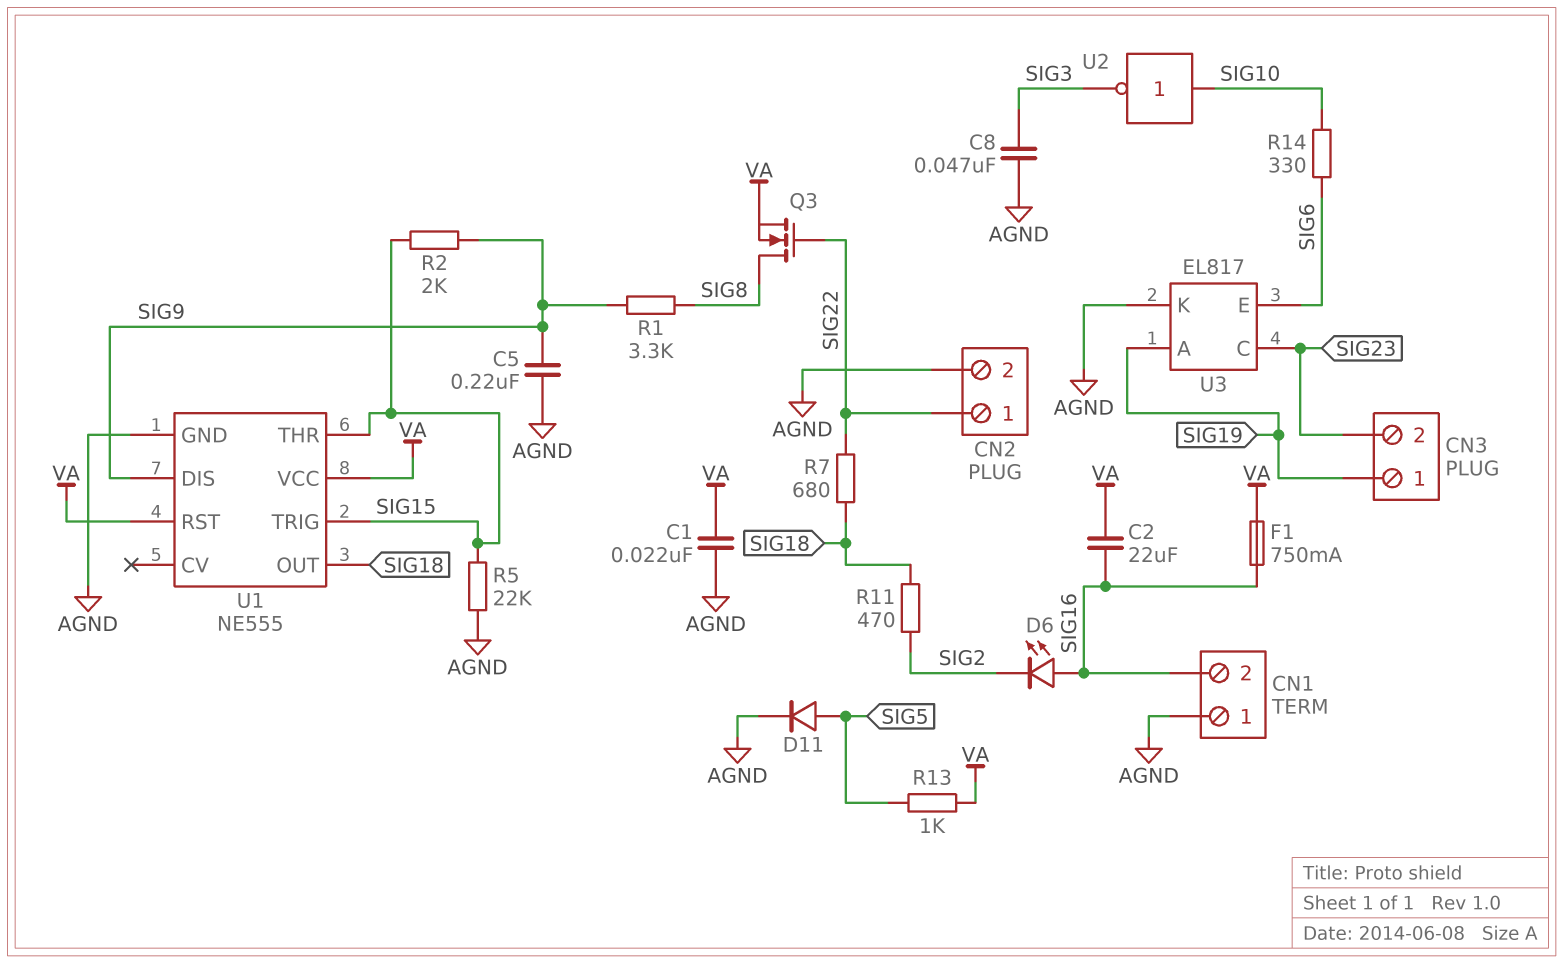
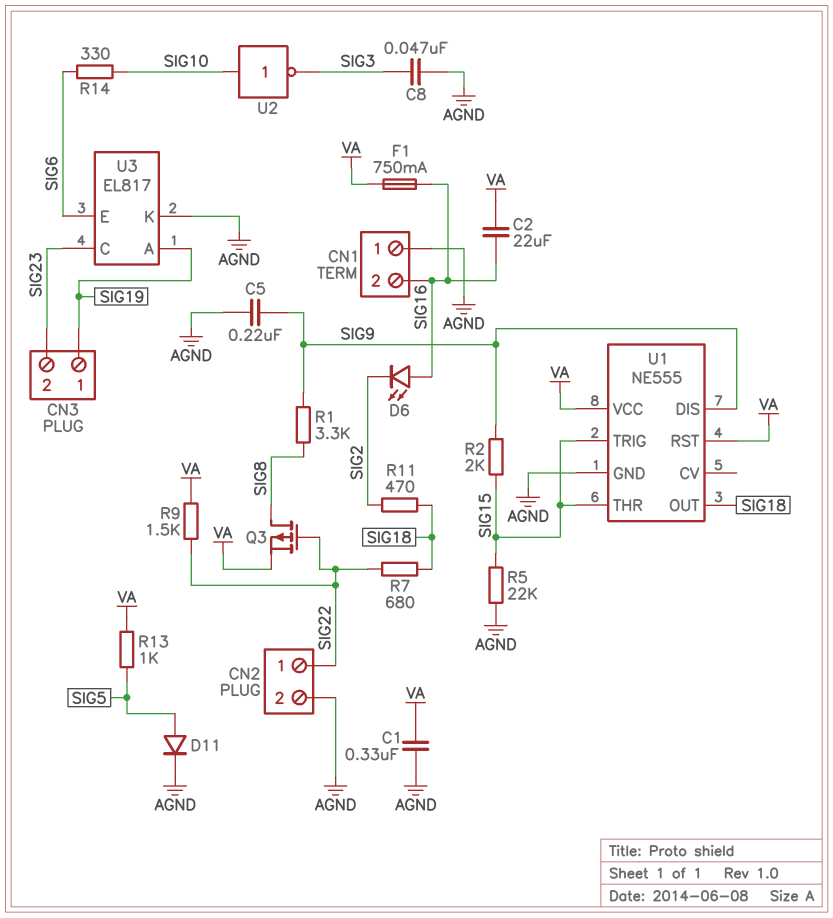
C1: 22nF (AGND, VA) -> 330nF (AGND, VA)
Q3: NMOS (G SIG22, D SIG8, S VA) -> PMOS (G SIG22, D SIG8, S VA)
R9: none -> 1.5k (SIG22, VA)

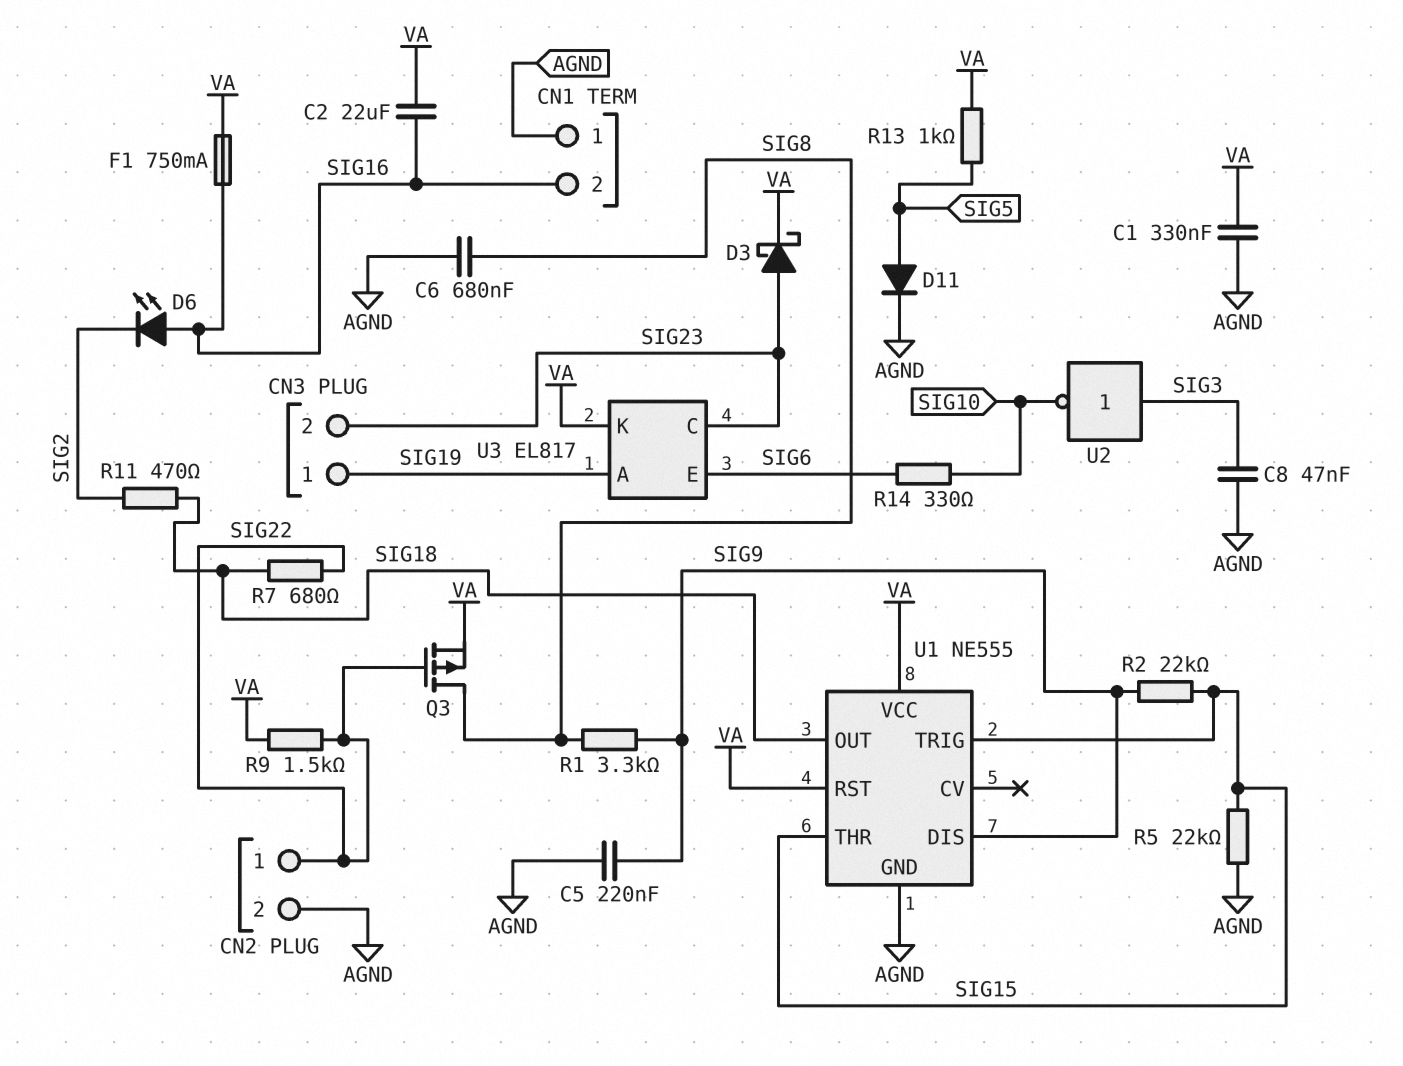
C6: none -> 680nF (AGND, SIG8)
D3: none -> schottky (A SIG23, K VA)
R2: 2k (SIG9, SIG15) -> 22k (SIG9, SIG15)
U2: NOT (in SIG10, out SIG3) -> NOT (in SIG3, out SIG10)
U3 pin K: AGND -> VA

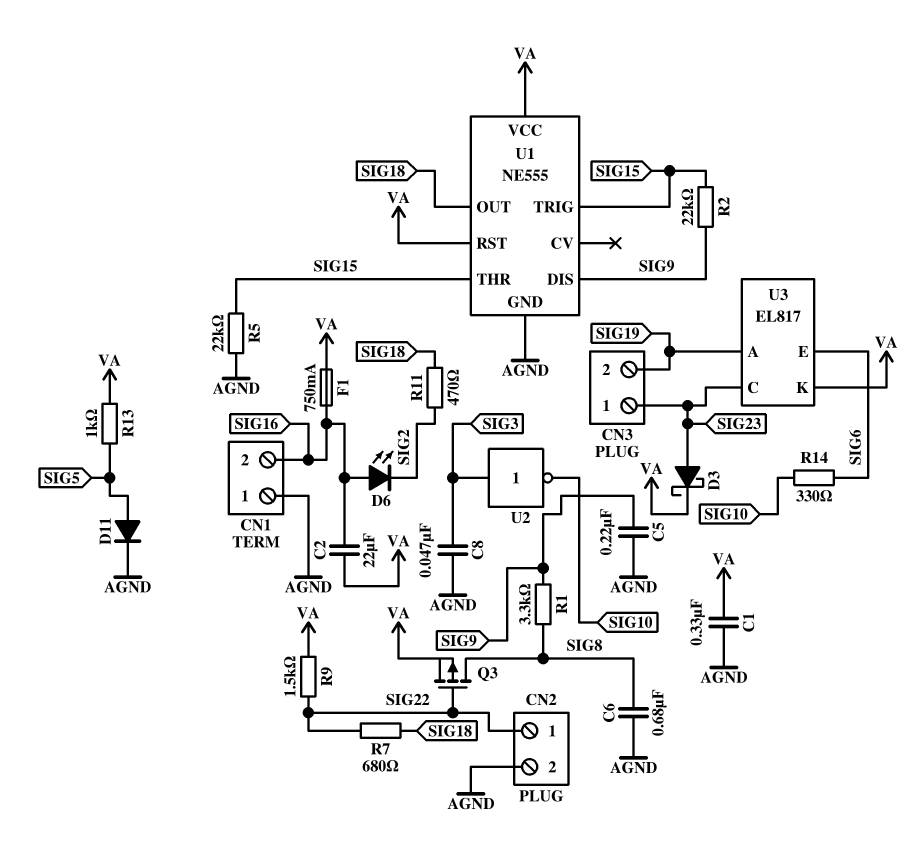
CN3 pin 1: SIG19 -> SIG23
CN3 pin 2: SIG23 -> SIG19

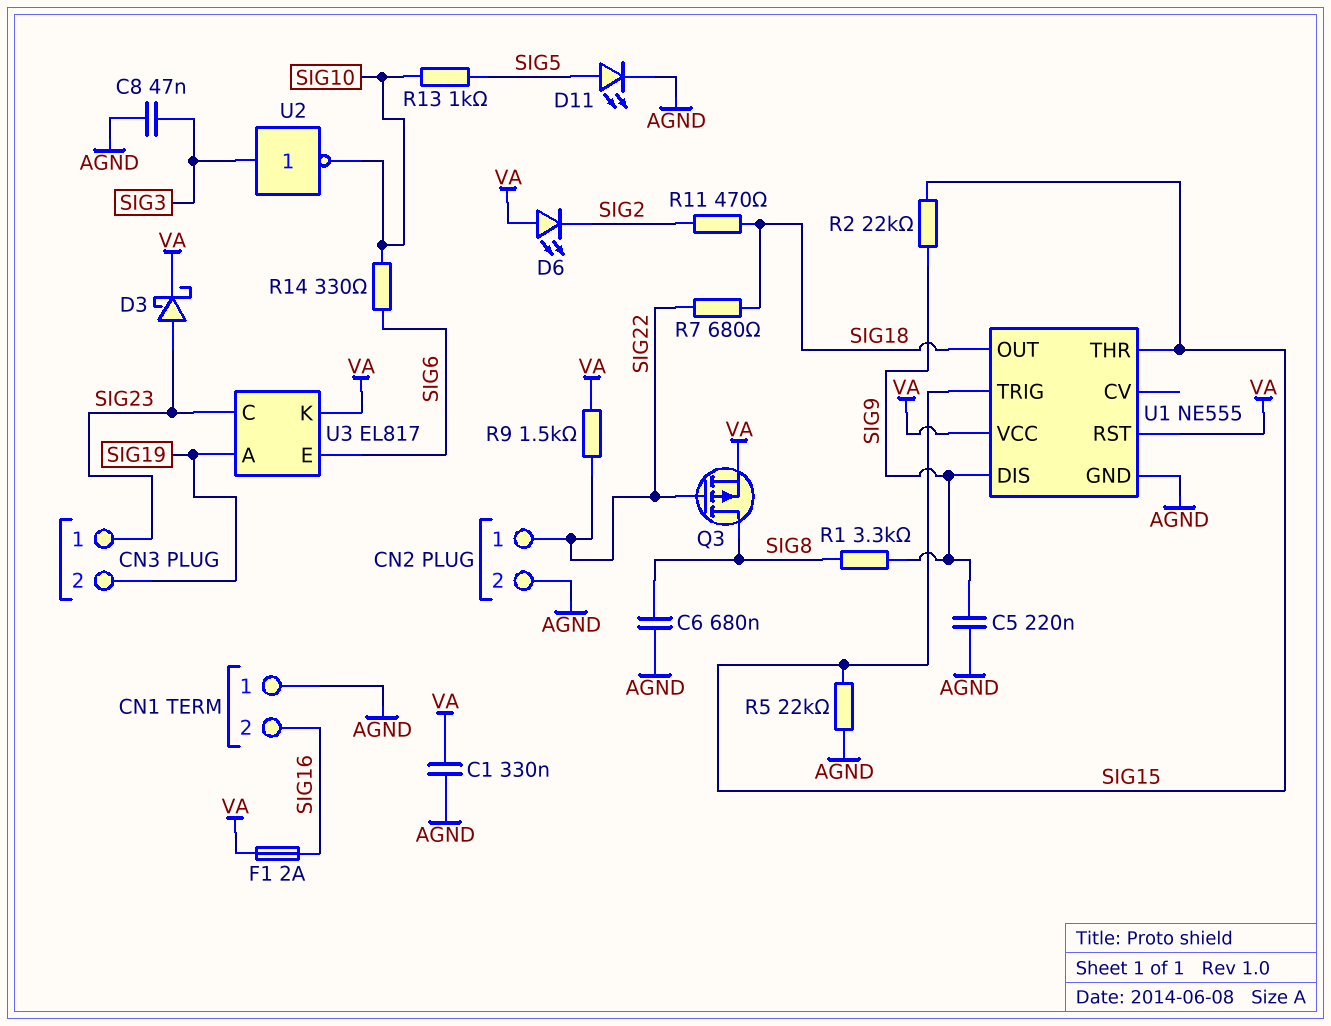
C2: 22uF (SIG16, VA) -> none
D6: LED (A SIG16, K SIG2) -> LED (A VA, K SIG2)
D11: diode (A SIG5, K AGND) -> LED (A SIG5, K AGND)
F1: 750mA (SIG16, VA) -> 2A (SIG16, VA)
R13: 1k (SIG5, VA) -> 1k (SIG5, SIG10)

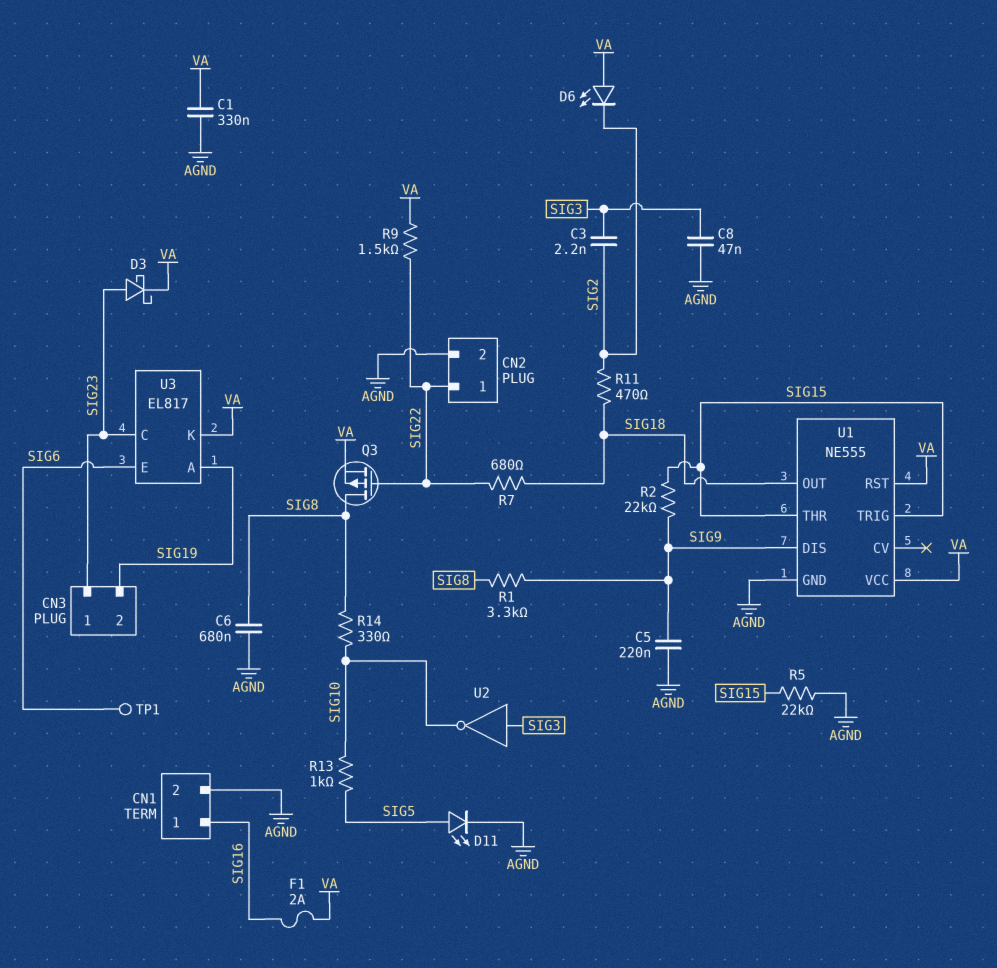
C3: none -> 2.2nF (SIG2, SIG3)
CN1 pin 1: AGND -> SIG16
CN1 pin 2: SIG16 -> AGND
R14: 330 (SIG6, SIG10) -> 330 (SIG8, SIG10)
TP1: none -> test point (SIG6)

